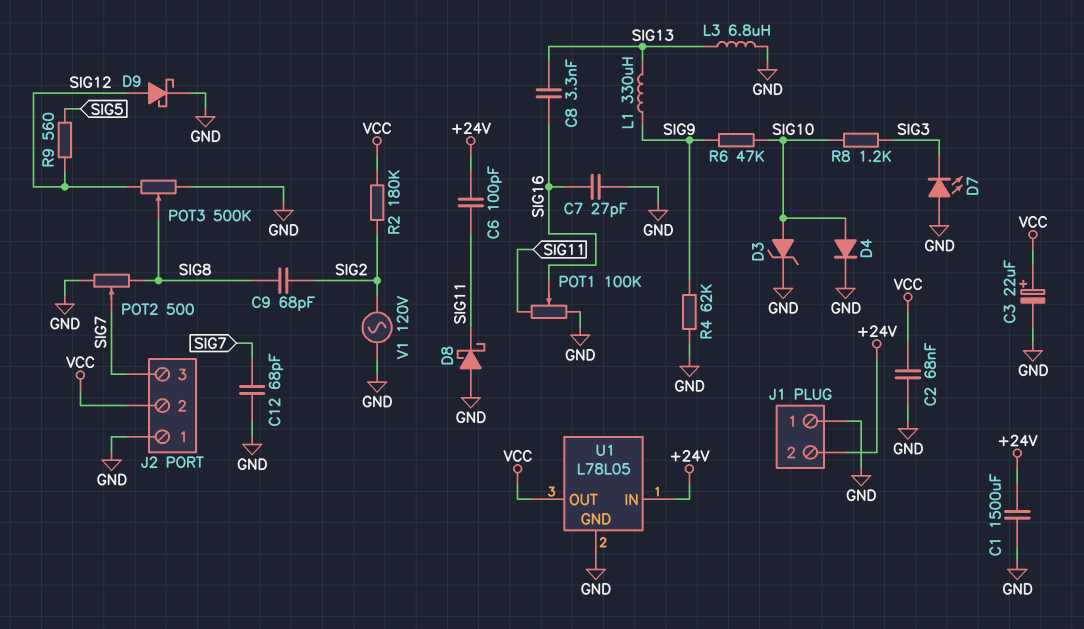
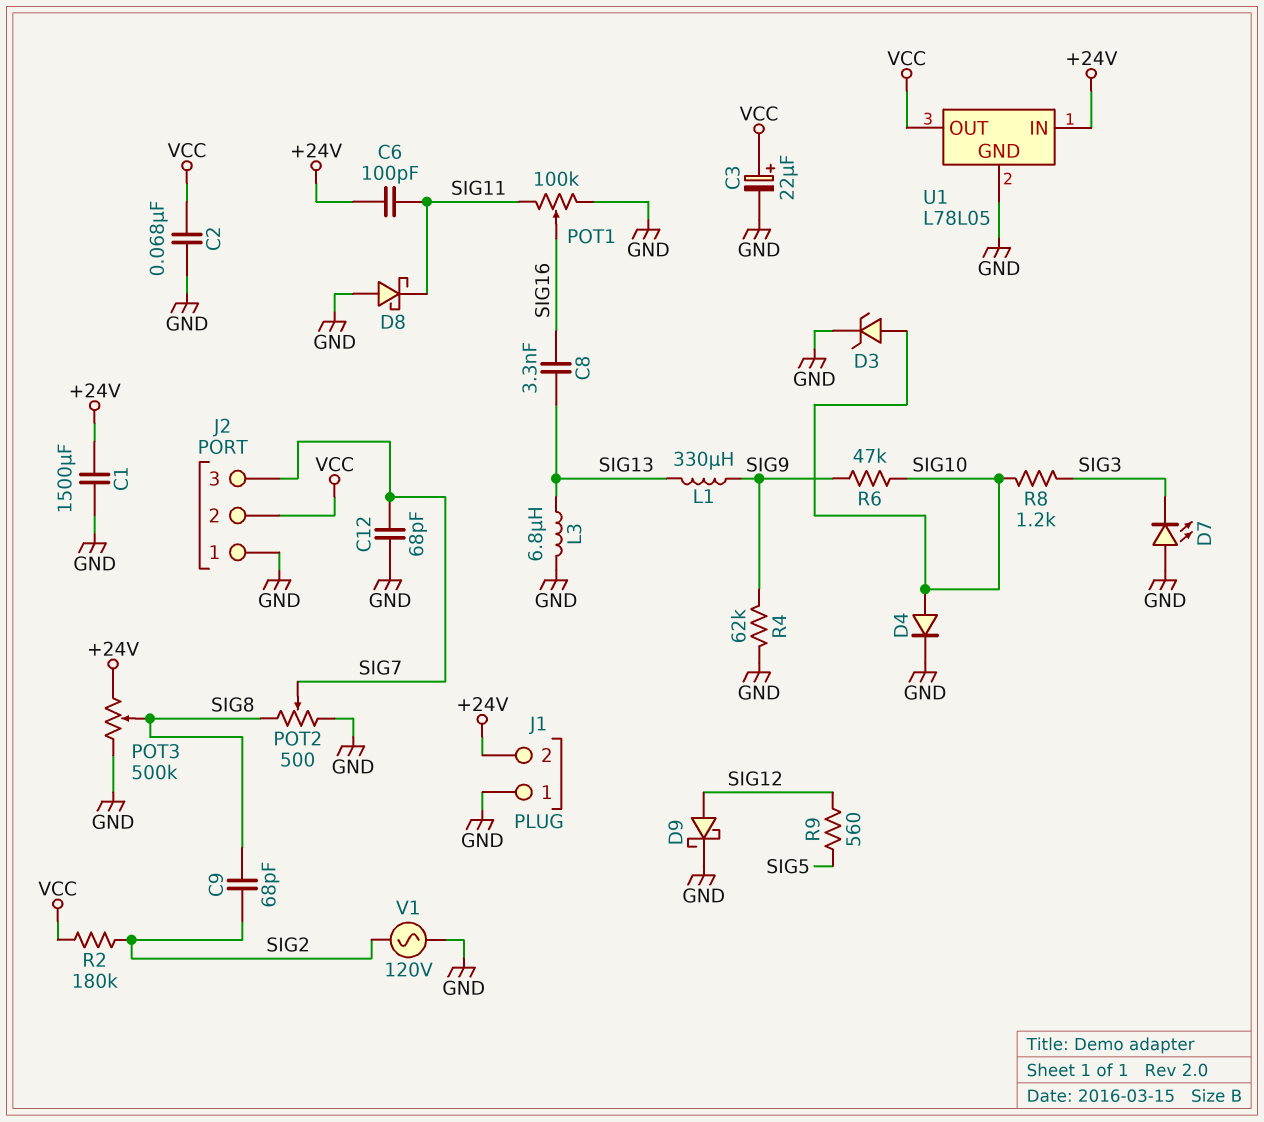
C7: 27pF (GND, SIG16) -> none
POT3: 500k (GND, SIG12, wiper SIG8) -> 500k (+24V, GND, wiper SIG8)

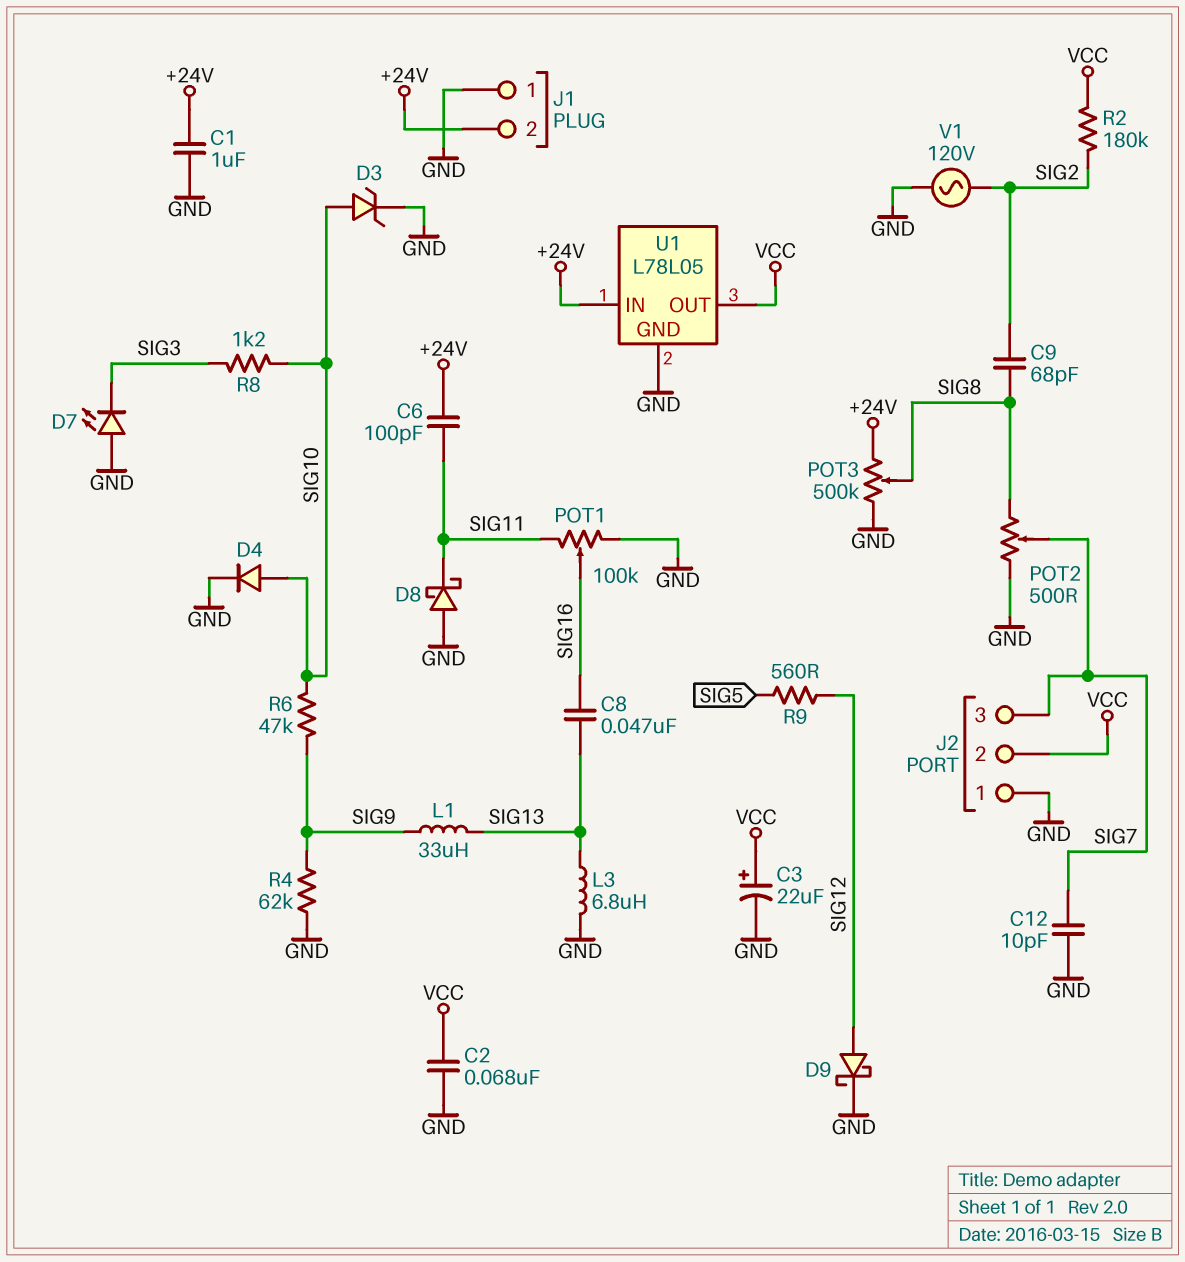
C1: 1500uF (+24V, GND) -> 1uF (+24V, GND)
C8: 3.3nF (SIG13, SIG16) -> 47nF (SIG13, SIG16)
C12: 68pF (GND, SIG7) -> 10pF (GND, SIG7)
L1: 330uH (SIG9, SIG13) -> 33uH (SIG9, SIG13)

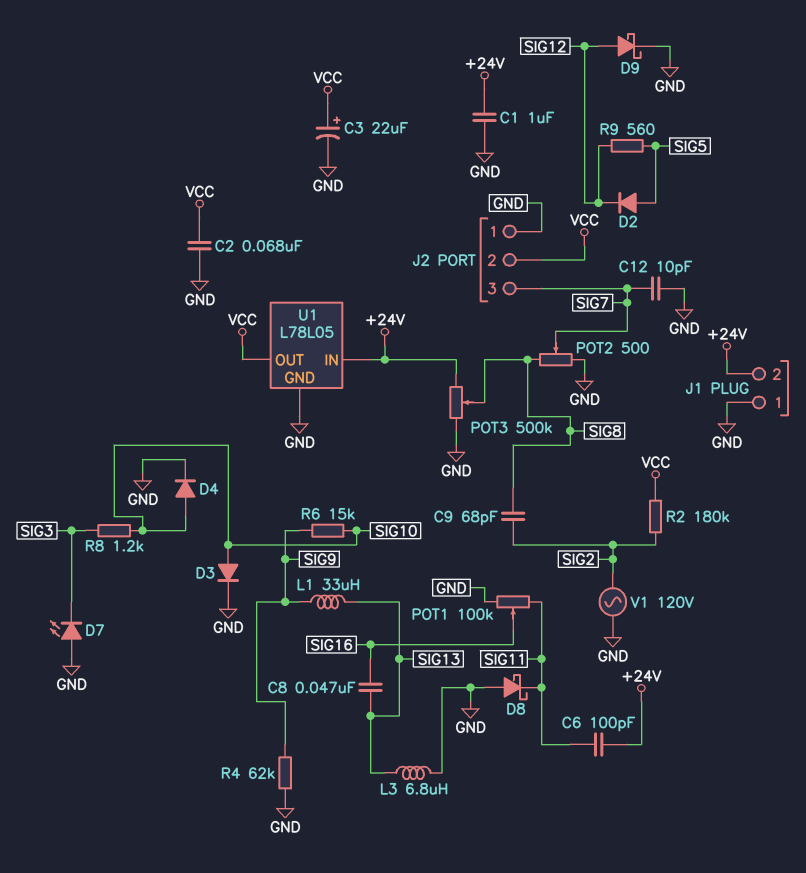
D2: none -> diode (A SIG5, K SIG12)
D3: zener (A SIG10, K GND) -> diode (A SIG10, K GND)
R6: 47k (SIG9, SIG10) -> 15k (SIG9, SIG10)

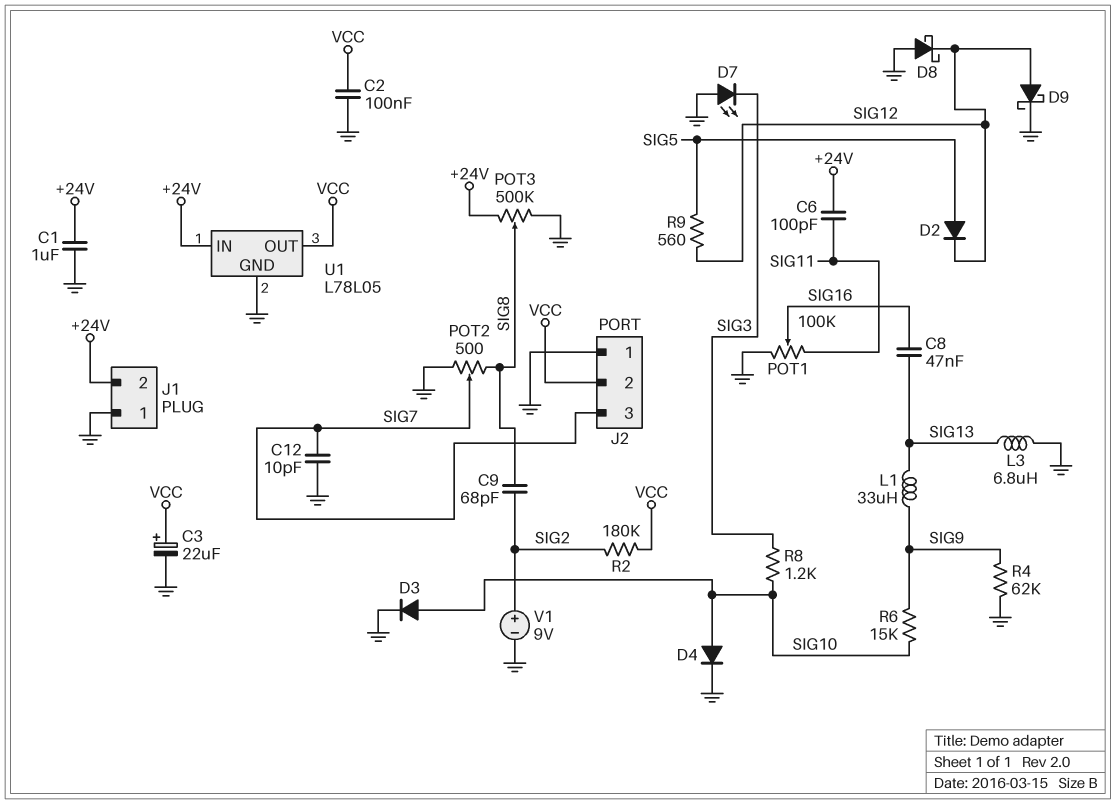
C2: 68nF (GND, VCC) -> 100nF (GND, VCC)
D8: schottky (A GND, K SIG11) -> schottky (A GND, K SIG12)
V1: AC 120V (GND, SIG2) -> 9V (plus SIG2, minus GND)

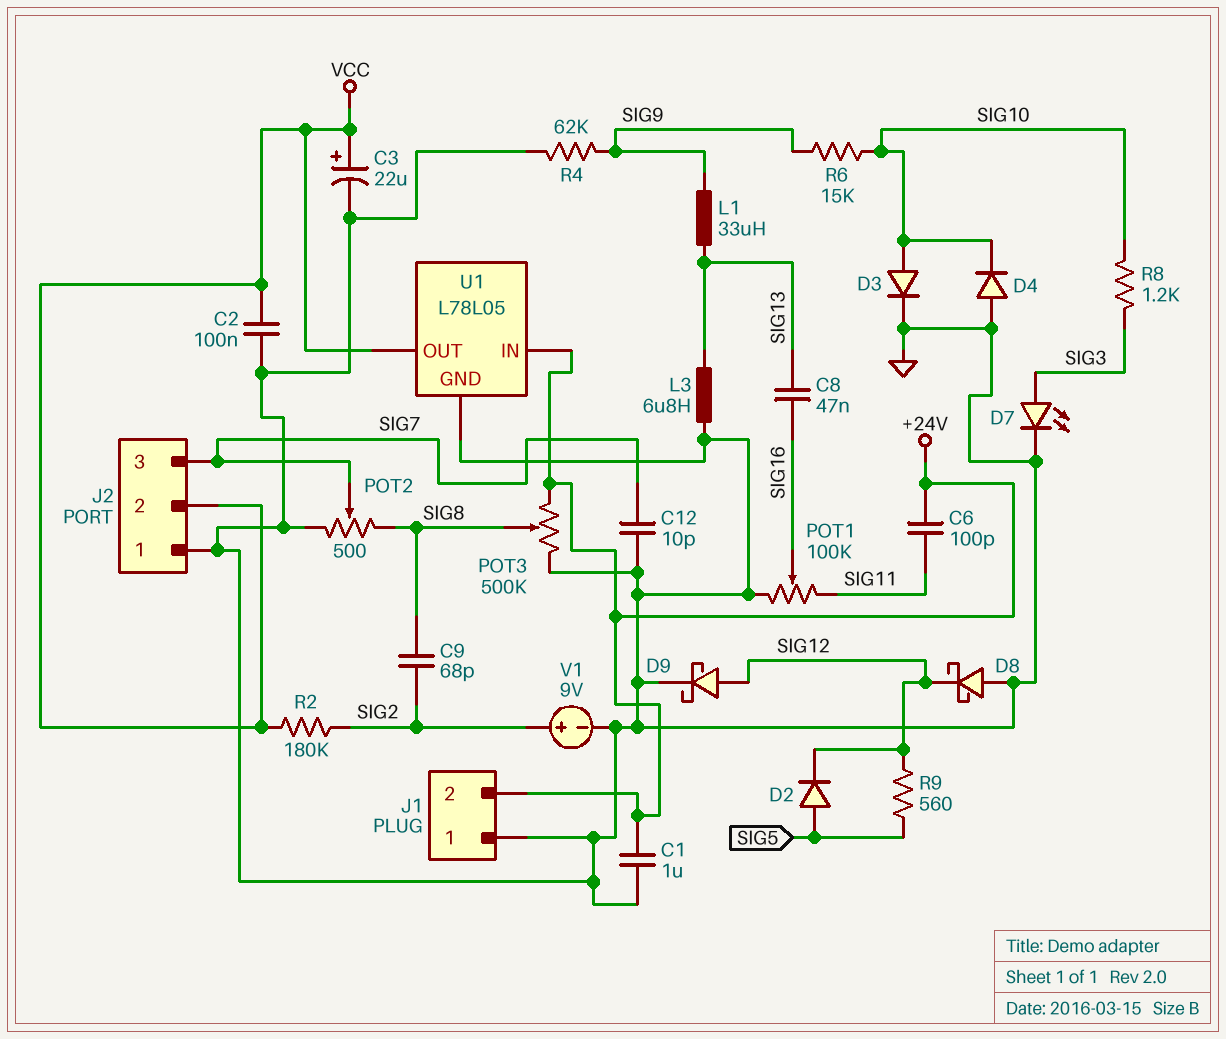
D4: diode (A SIG10, K GND) -> diode (A GND, K SIG10)
D7: LED (A GND, K SIG3) -> LED (A SIG3, K GND)

